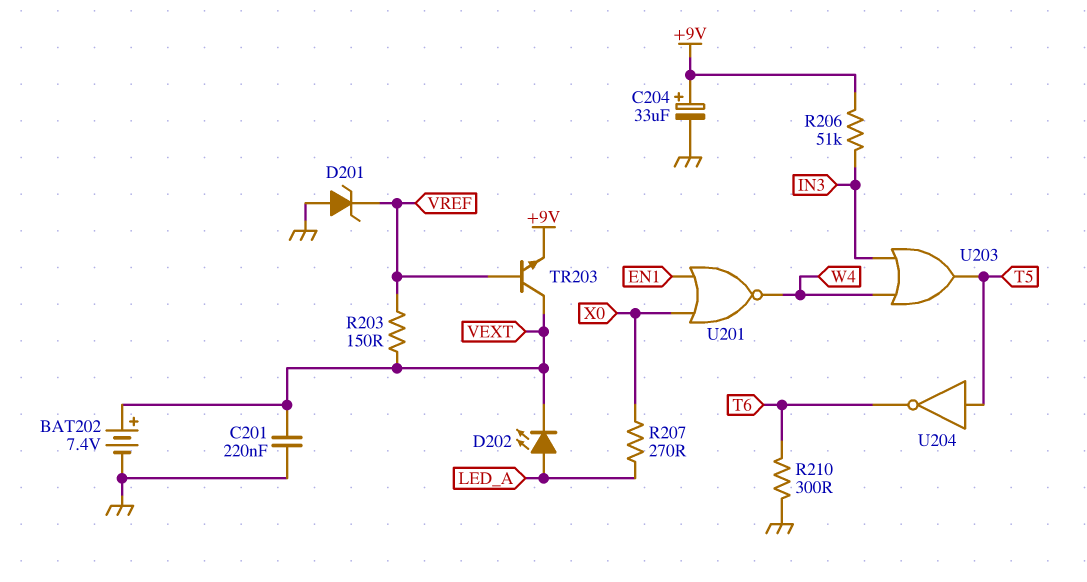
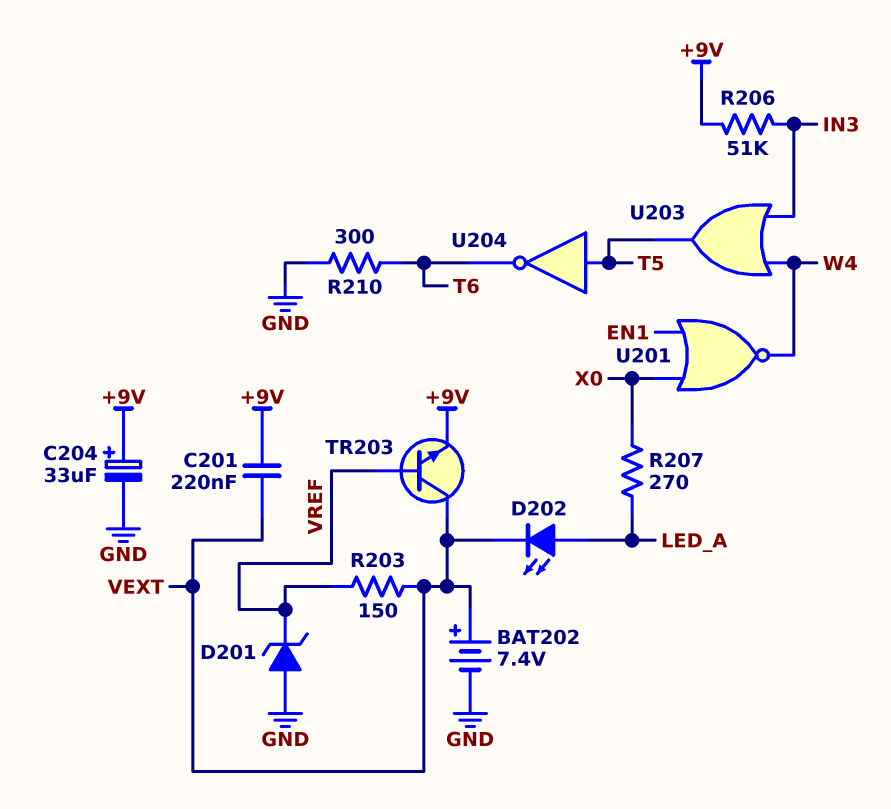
C201: 220nF (GND, VEXT) -> 220nF (+9V, VEXT)

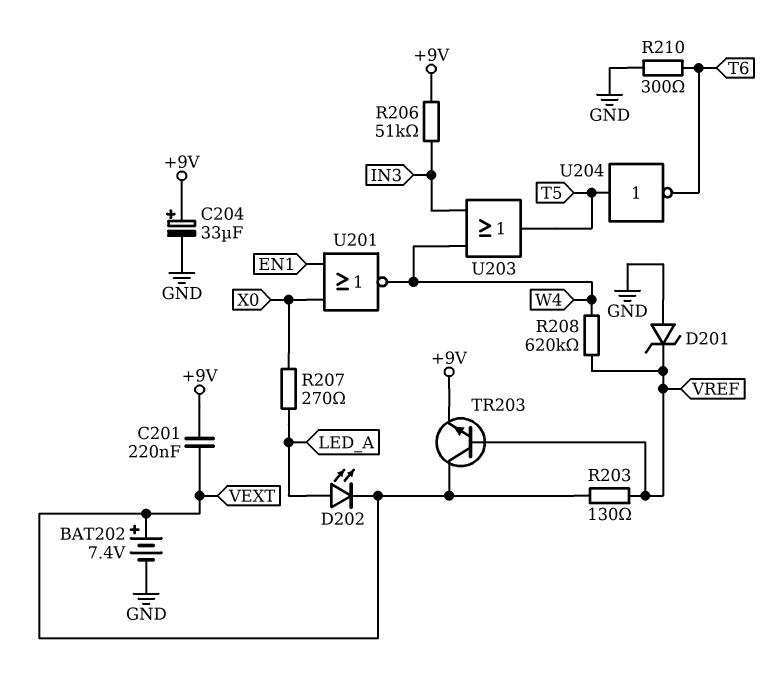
R203: 150 (VEXT, VREF) -> 130 (VEXT, VREF)
R208: none -> 620k (VREF, W4)

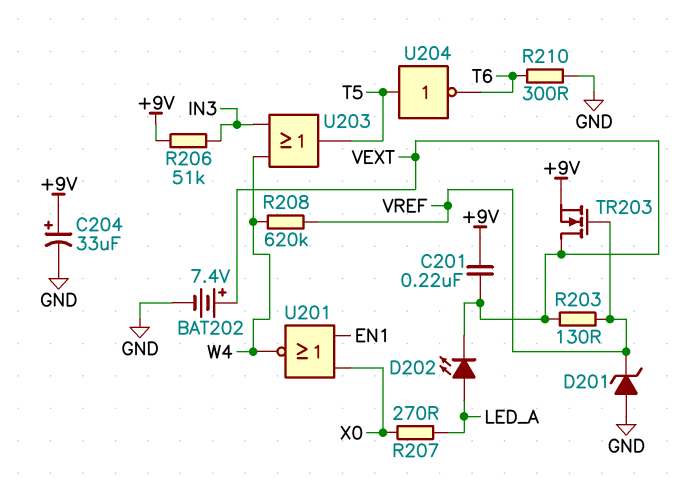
TR203: NPN (B VREF, C VEXT, E +9V) -> NMOS (G VREF, D VEXT, S +9V)

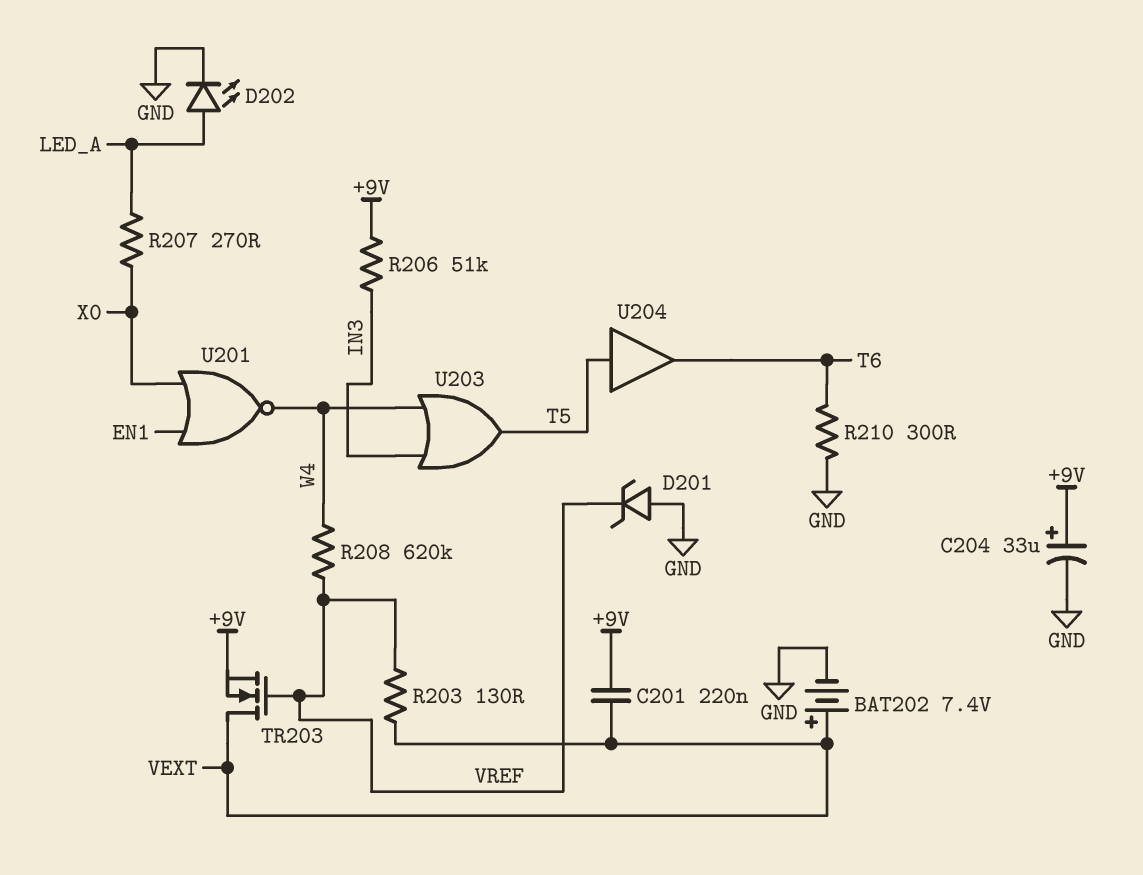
D202: LED (A LED_A, K VEXT) -> LED (A LED_A, K GND)
U204: NOT (in T5, out T6) -> buffer (in T5, out T6)

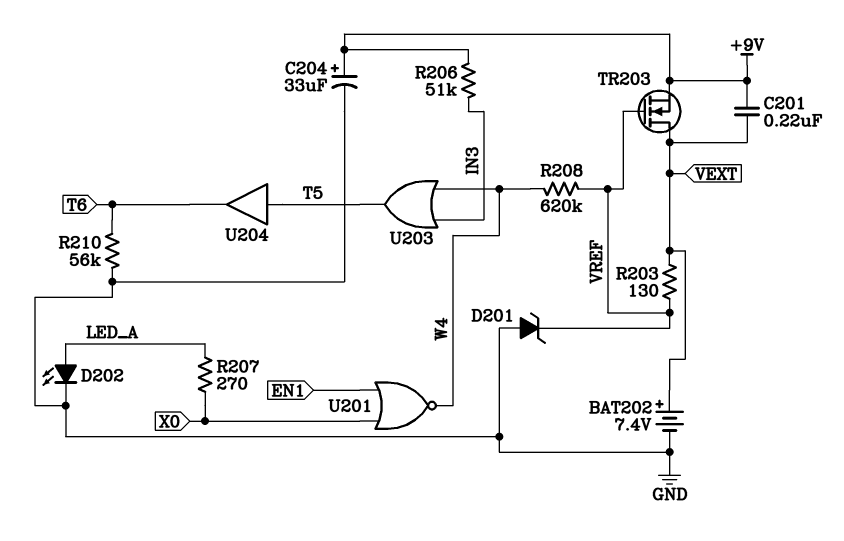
R210: 300 (GND, T6) -> 56k (GND, T6)

